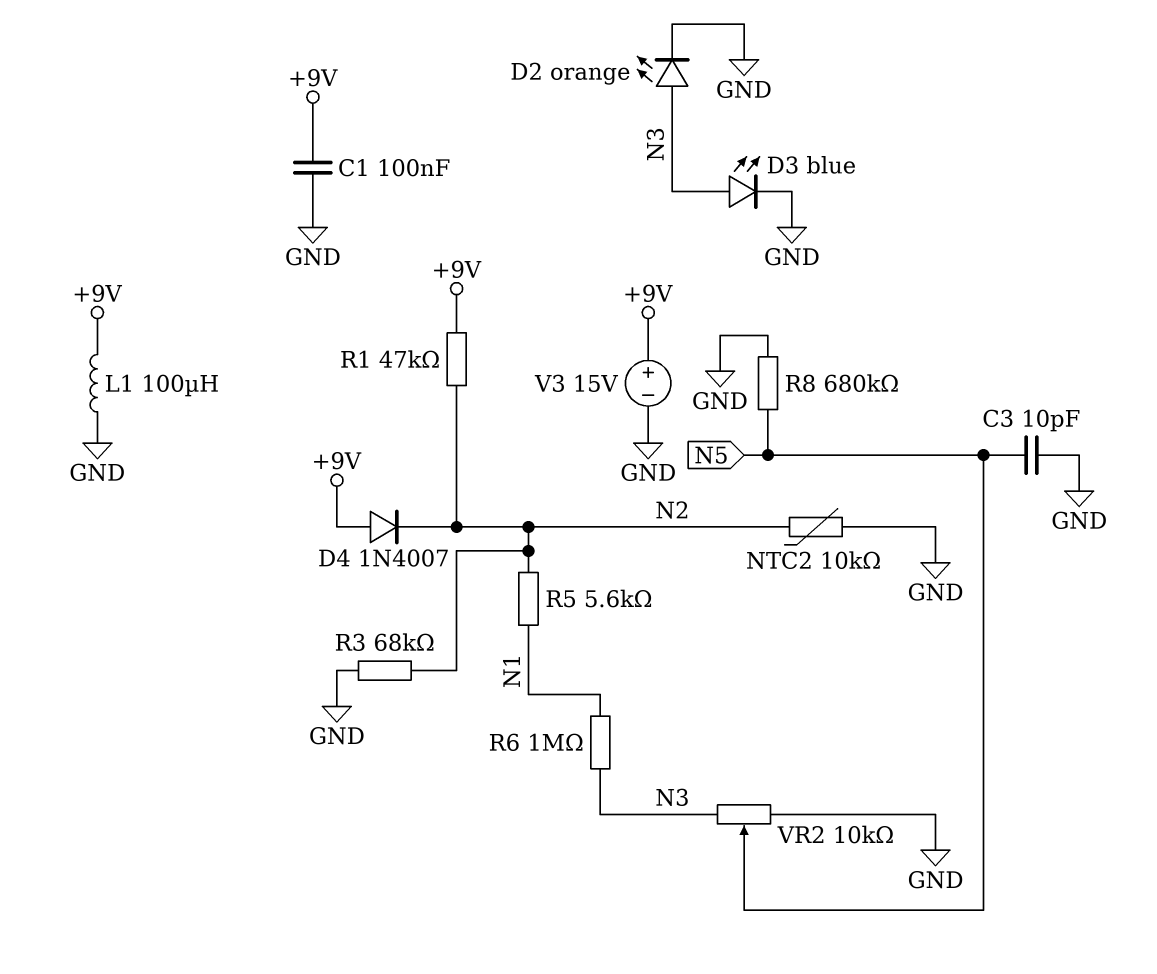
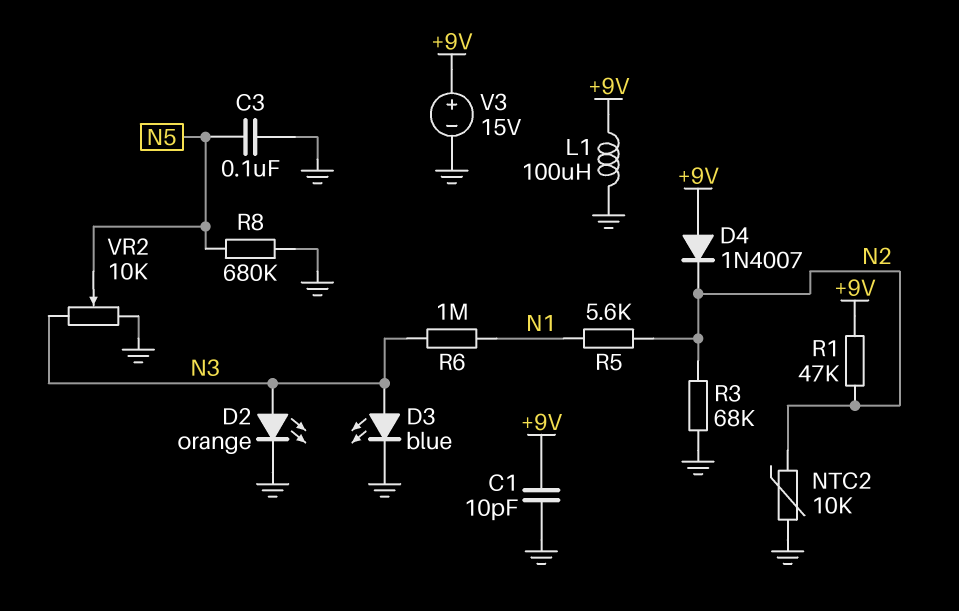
C1: 100nF (+9V, GND) -> 10pF (+9V, GND)
C3: 10pF (GND, N5) -> 100nF (GND, N5)

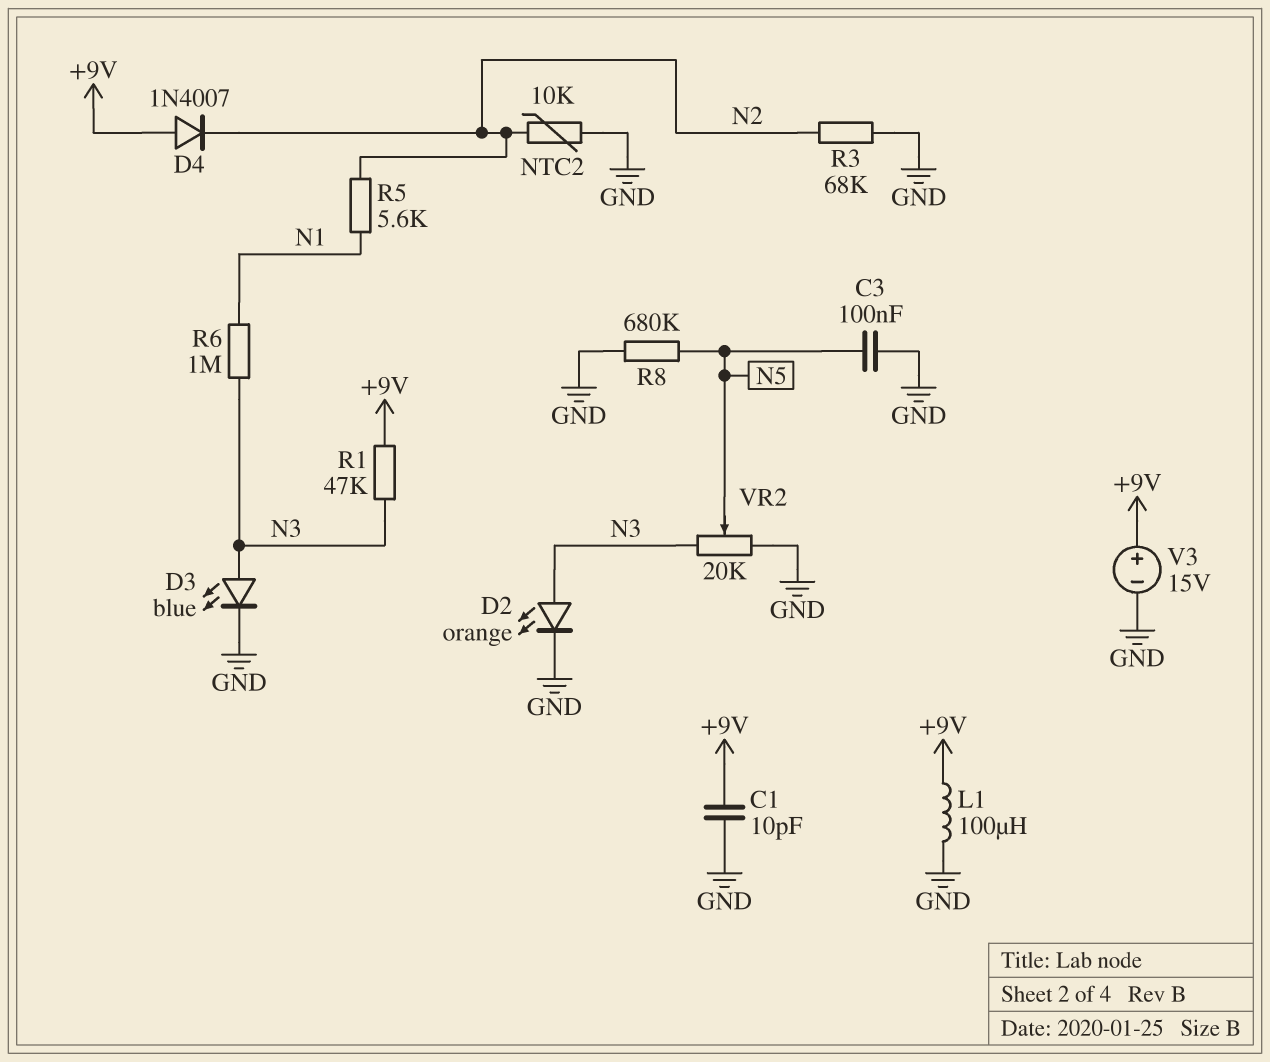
R1: 47k (+9V, N2) -> 47k (+9V, N3)
VR2: 10k (GND, N3, wiper N5) -> 20k (GND, N3, wiper N5)

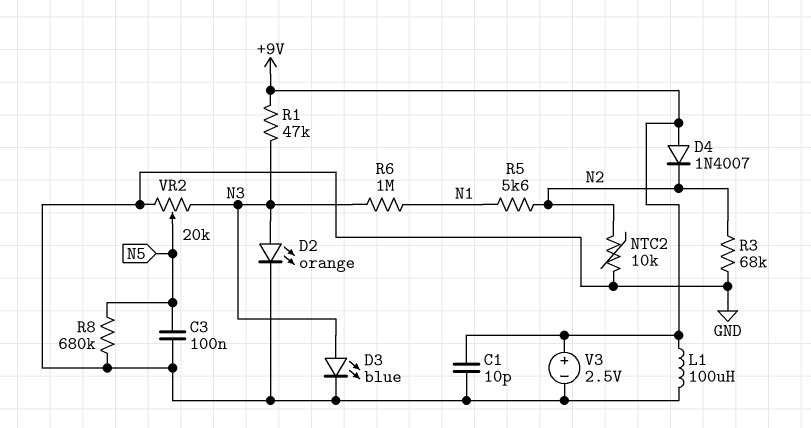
V3: 15V (plus +9V, minus GND) -> 2.5V (plus +9V, minus GND)

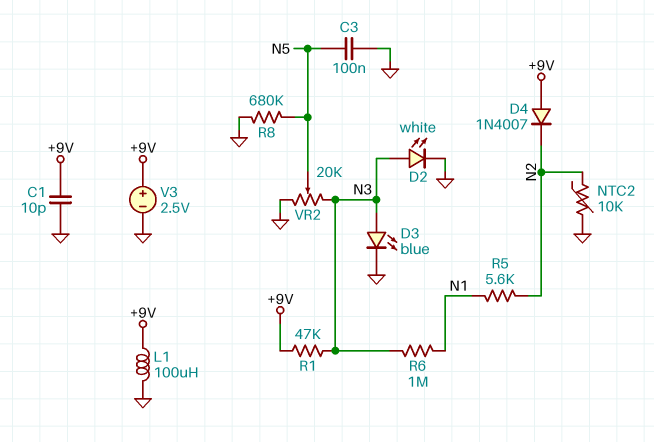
D2: LED orange (A N3, K GND) -> LED white (A N3, K GND)
R3: 68k (GND, N2) -> none

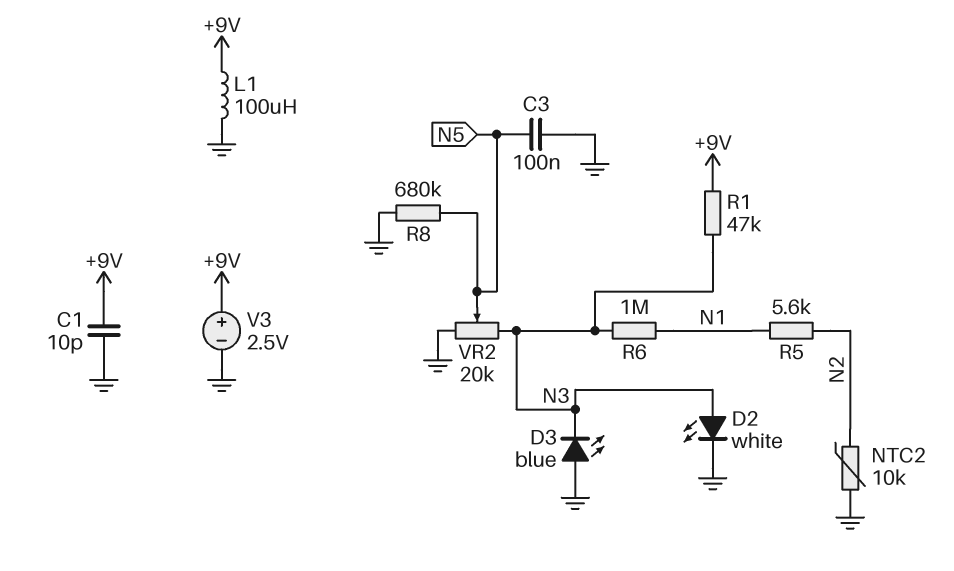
D3: LED blue (A N3, K GND) -> LED blue (A GND, K N3)
D4: diode 1N4007 (A +9V, K N2) -> none

